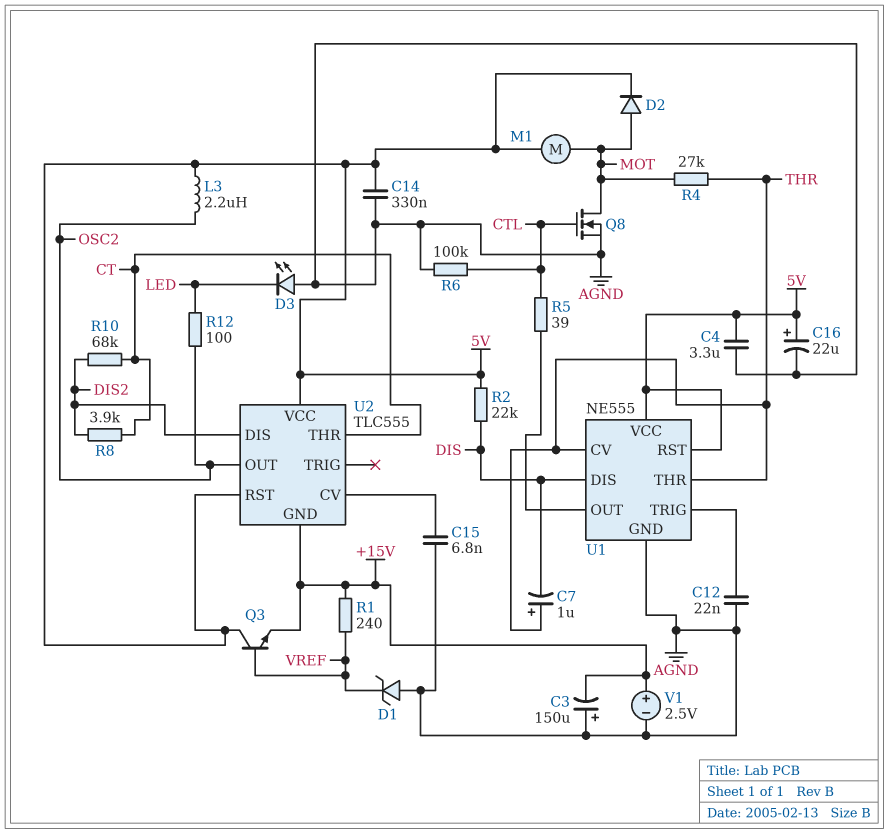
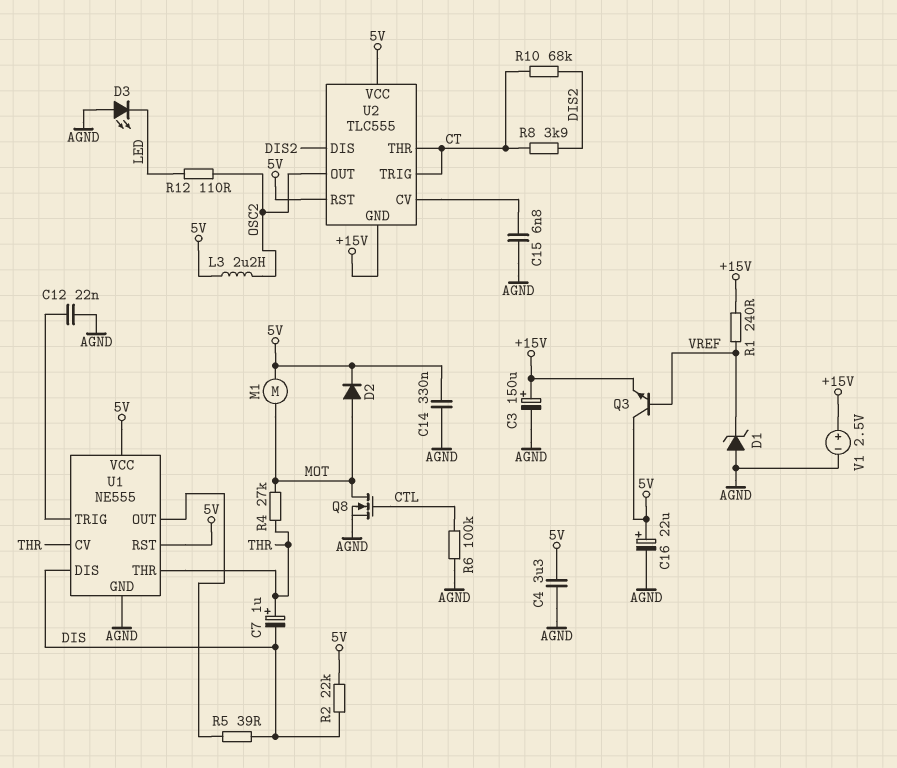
C3: 150uF (plus AGND, minus +15V) -> 150uF (plus +15V, minus AGND)
R5: 39 (CTL, U1/OUT) -> 39 (DIS, U1/OUT)
R12: 100 (LED, OSC2) -> 110 (LED, OSC2)
U2 pin TRIG: none -> CT

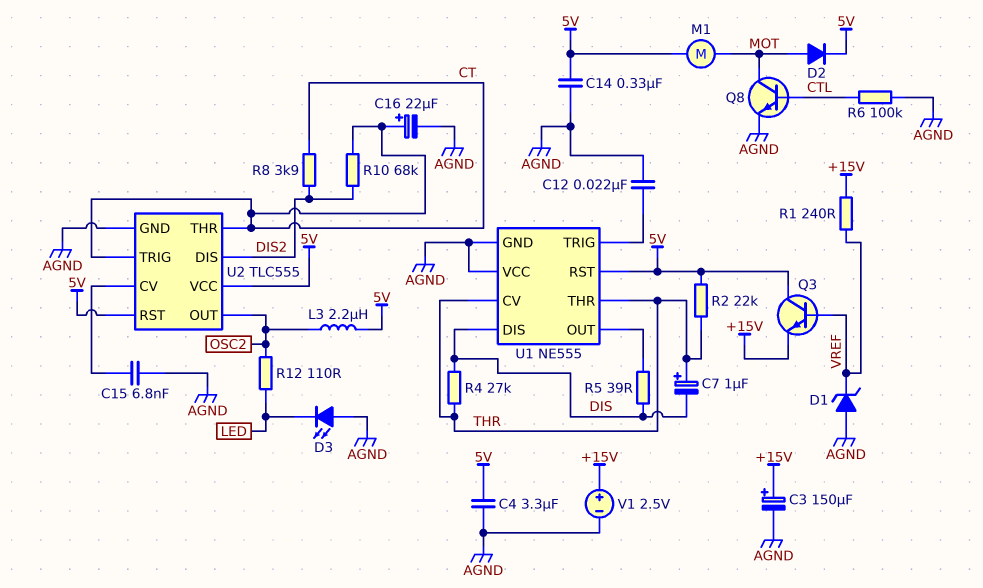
C16: 22uF (plus 5V, minus AGND) -> 22uF (plus CT, minus AGND)
Q8: NMOS (G CTL, D MOT, S AGND) -> NPN (B CTL, C MOT, E AGND)
R2: 22k (5V, DIS) -> 22k (5V, THR)
R4: 27k (MOT, THR) -> 27k (DIS, THR)
U1 pin VCC: 5V -> AGND
U2 pin GND: +15V -> AGND

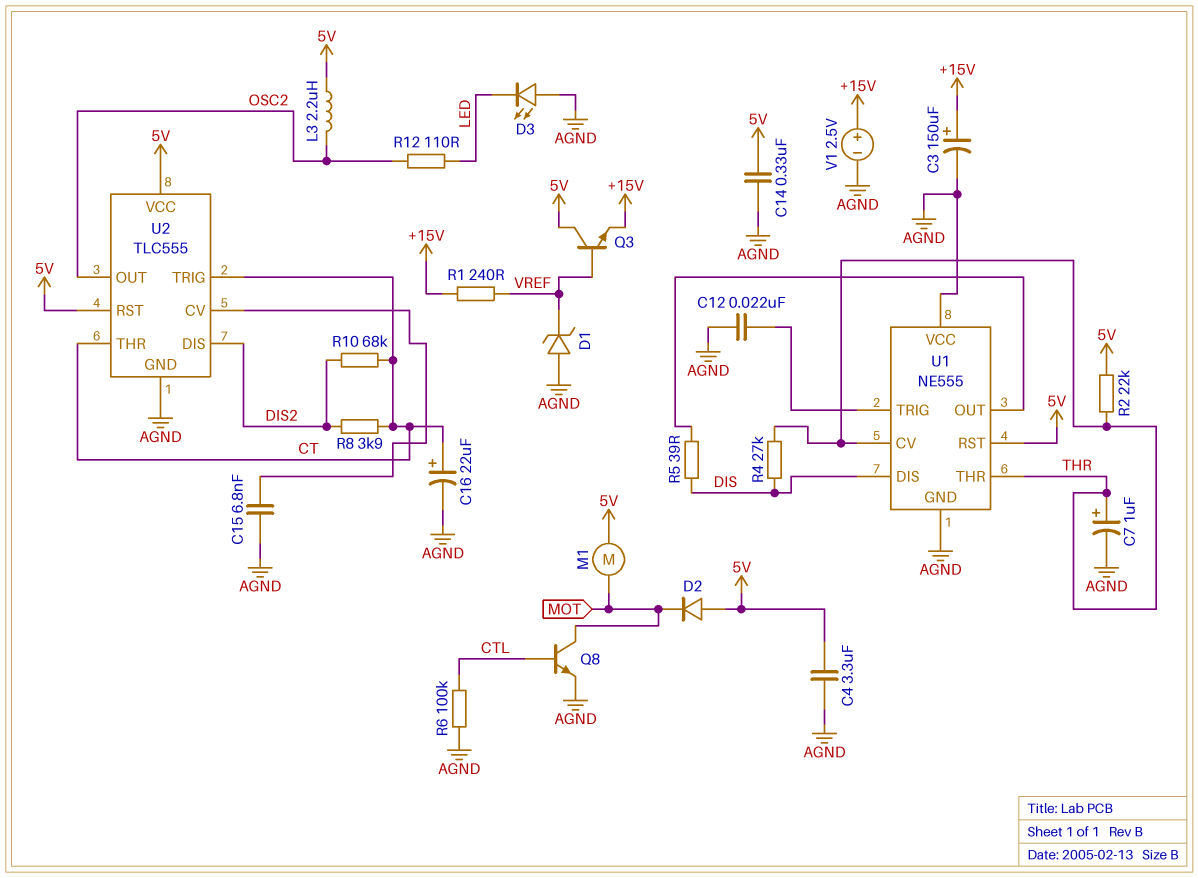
C7: 1uF (plus THR, minus DIS) -> 1uF (plus THR, minus AGND)
D2: diode (A MOT, K 5V) -> diode (A 5V, K MOT)

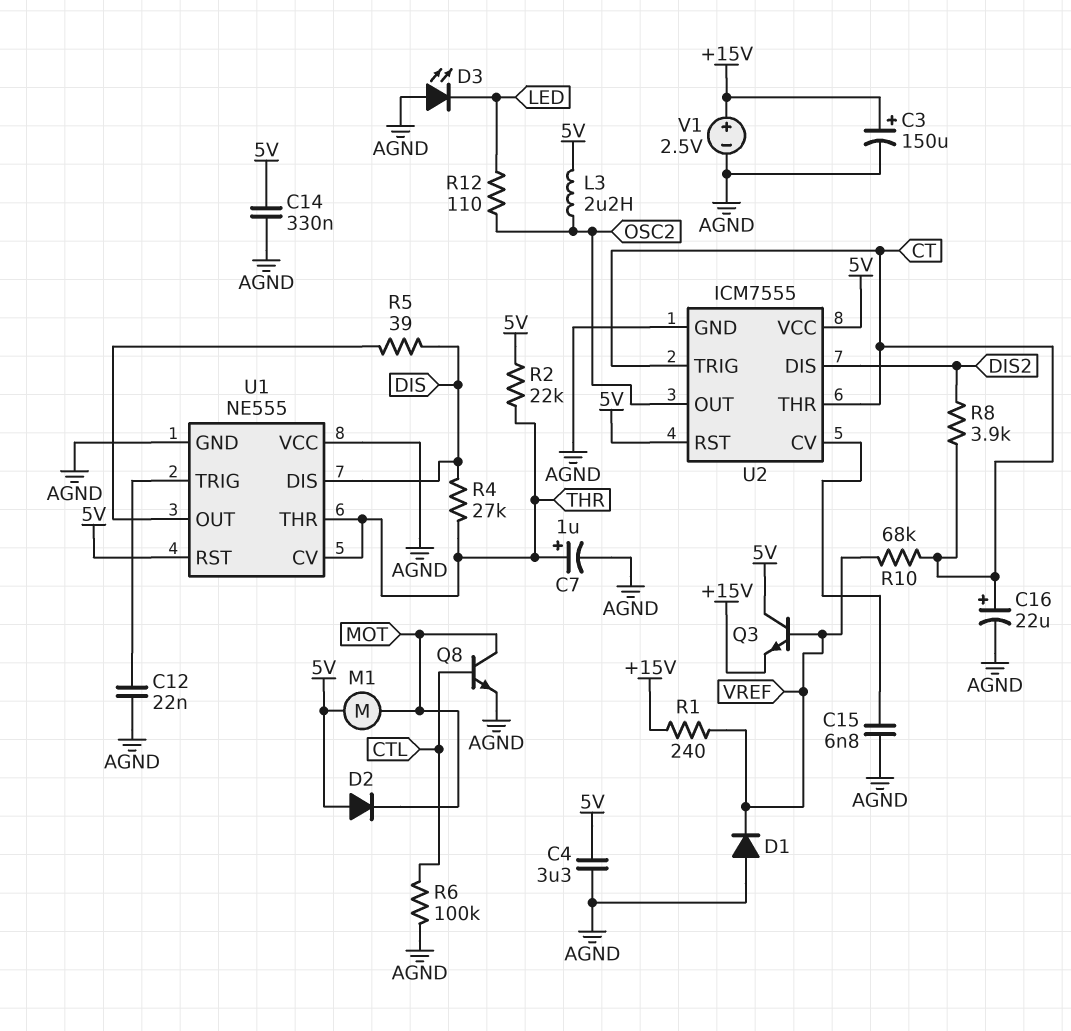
D1: zener (A AGND, K VREF) -> diode (A AGND, K VREF)
R10: 68k (CT, DIS2) -> 68k (CT, VREF)
U2: TLC555 -> ICM7555

